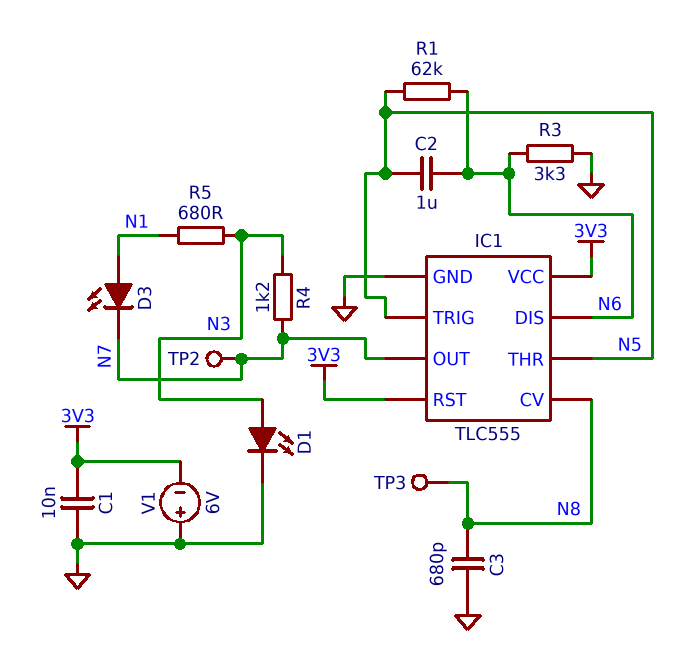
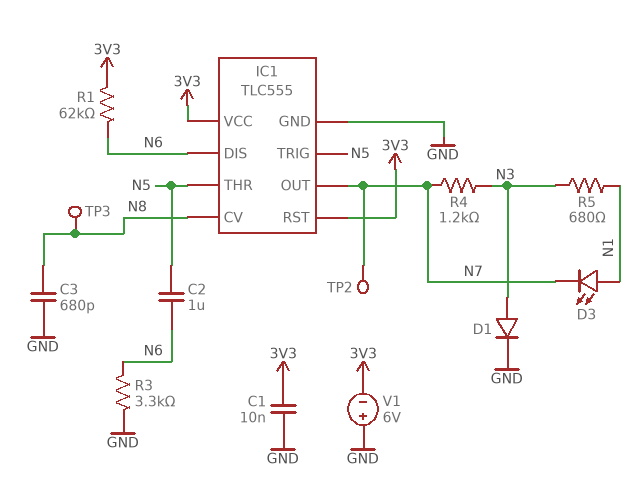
D1: LED (A N3, K GND) -> diode (A N3, K GND)
R1: 62k (N5, N6) -> 62k (3V3, N6)

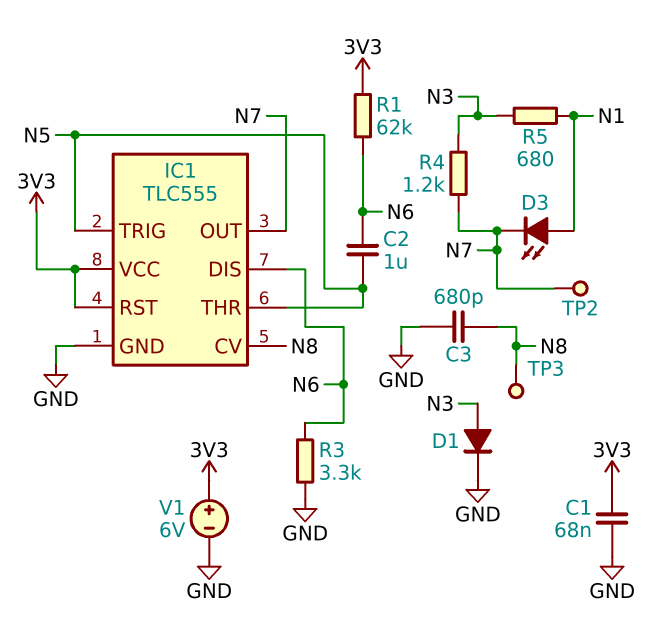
C1: 10nF (3V3, GND) -> 68nF (3V3, GND)
V1: 6V (plus GND, minus 3V3) -> 6V (plus 3V3, minus GND)

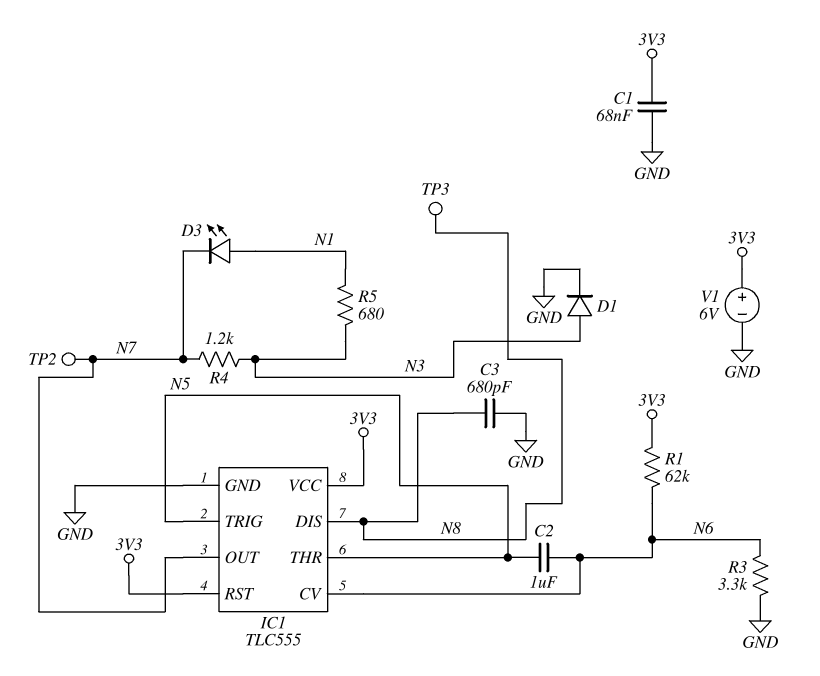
IC1 pin CV: N8 -> N6
IC1 pin DIS: N6 -> N8

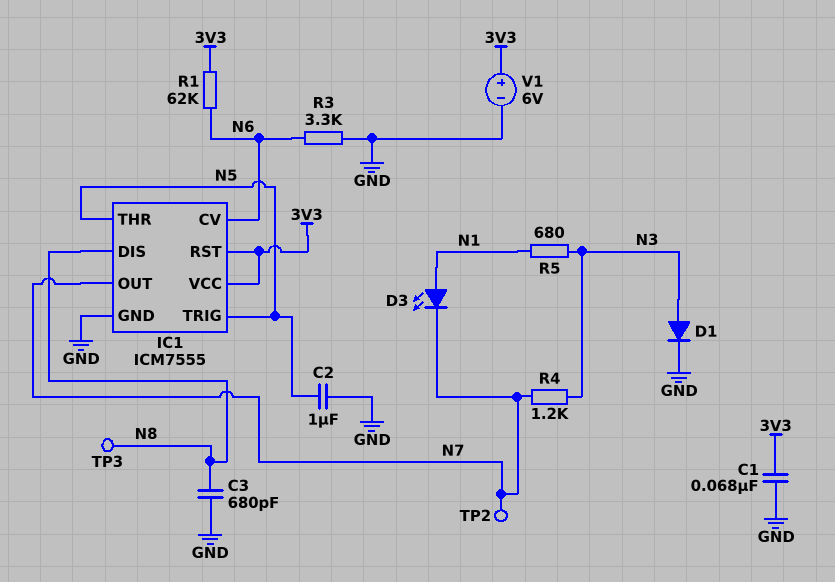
C2: 1uF (N5, N6) -> 1uF (GND, N5)
IC1: TLC555 -> ICM7555

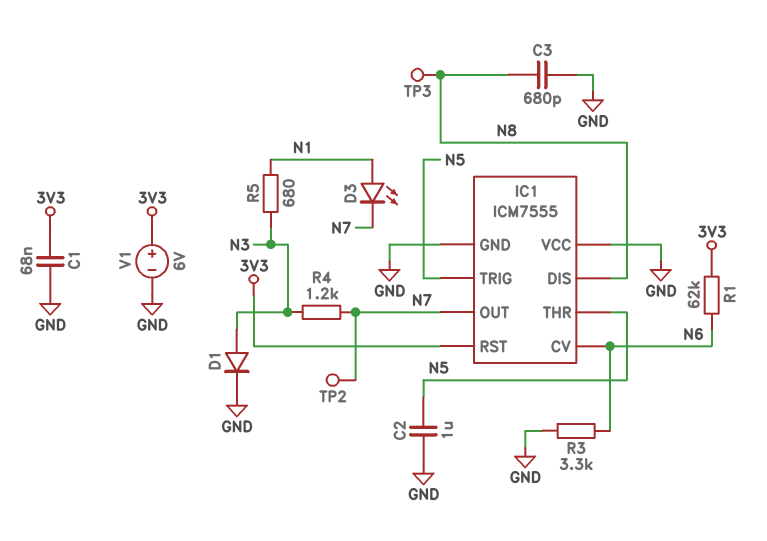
IC1 pin VCC: 3V3 -> GND

